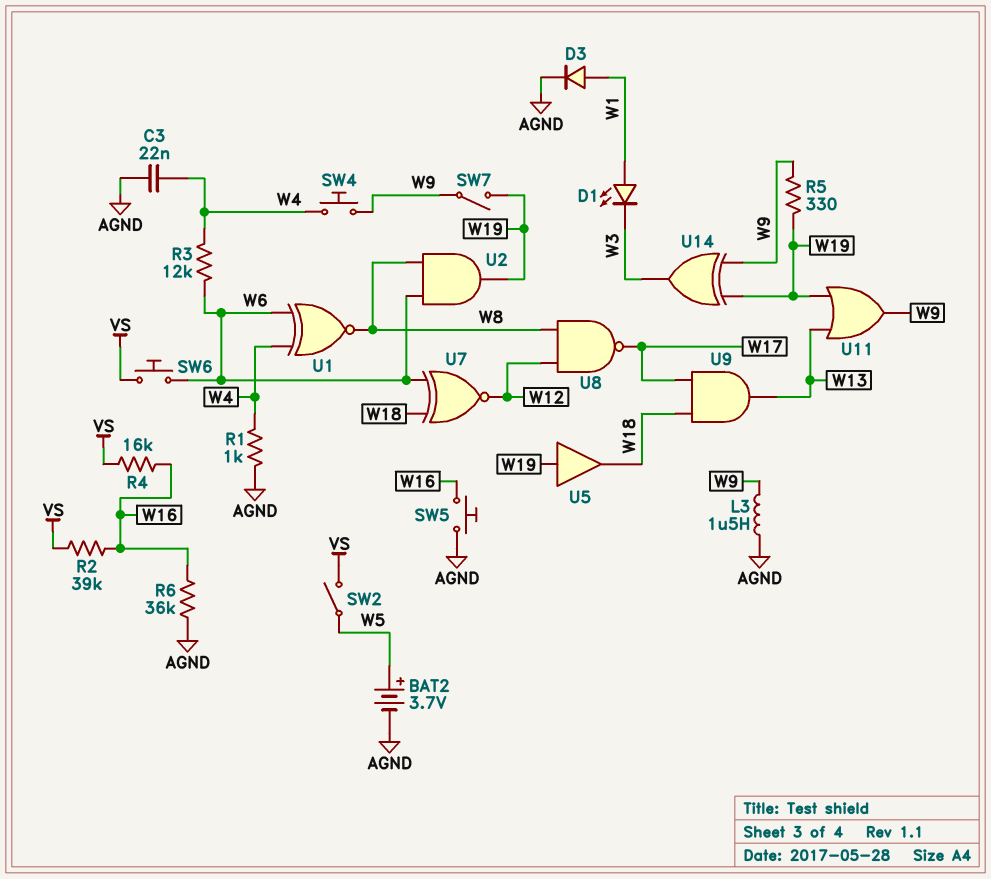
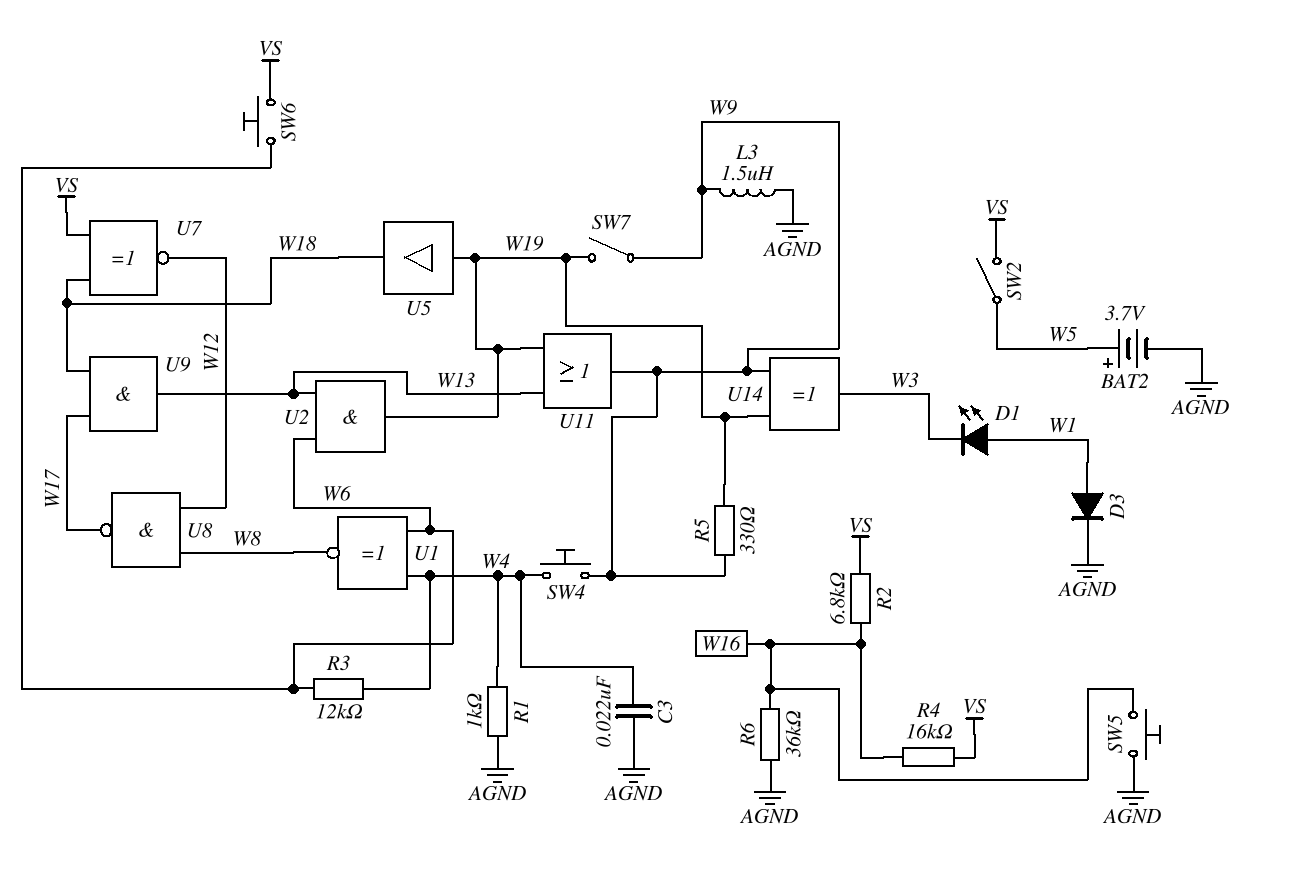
R2: 39k (VS, W16) -> 6.8k (VS, W16)
U2: AND (in W6, in W8, out W19) -> AND (in W6, in W13, out W19)
U7: XNOR (in W6, in W18, out W12) -> XNOR (in VS, in W18, out W12)

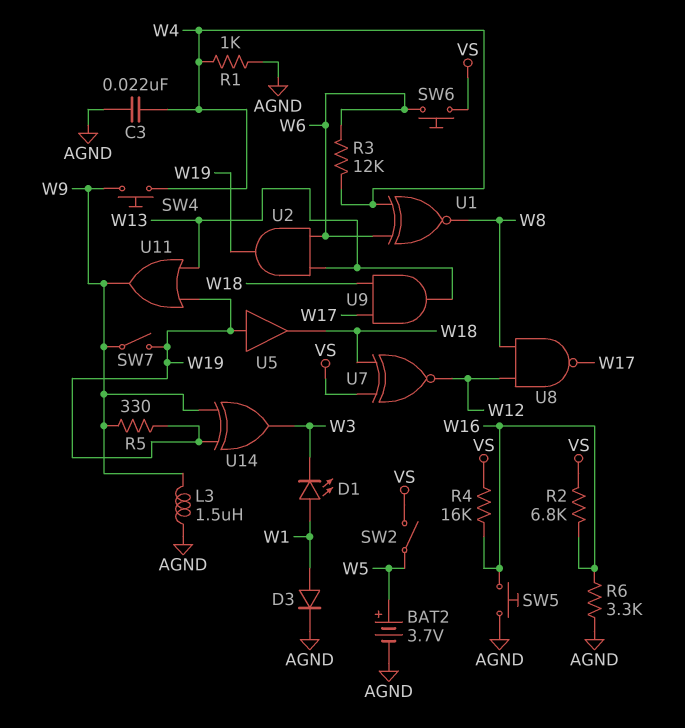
R6: 36k (AGND, W16) -> 3.3k (AGND, W16)

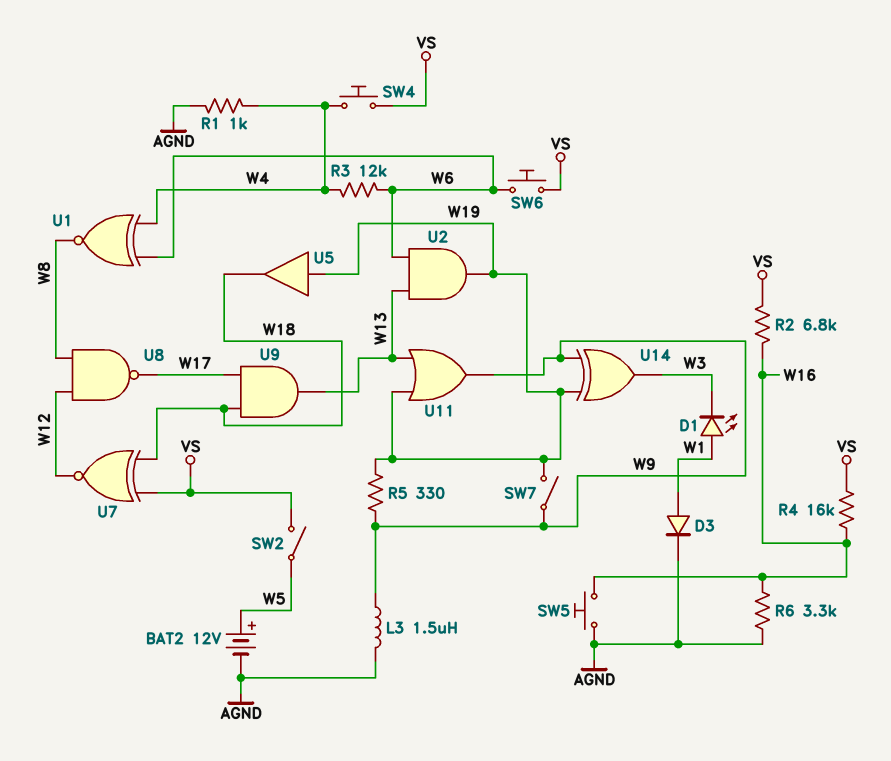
BAT2: 3.7V (plus W5, minus AGND) -> 12V (plus W5, minus AGND)
C3: 22nF (AGND, W4) -> none
SW4: button (W4, W9) -> button (VS, W4)

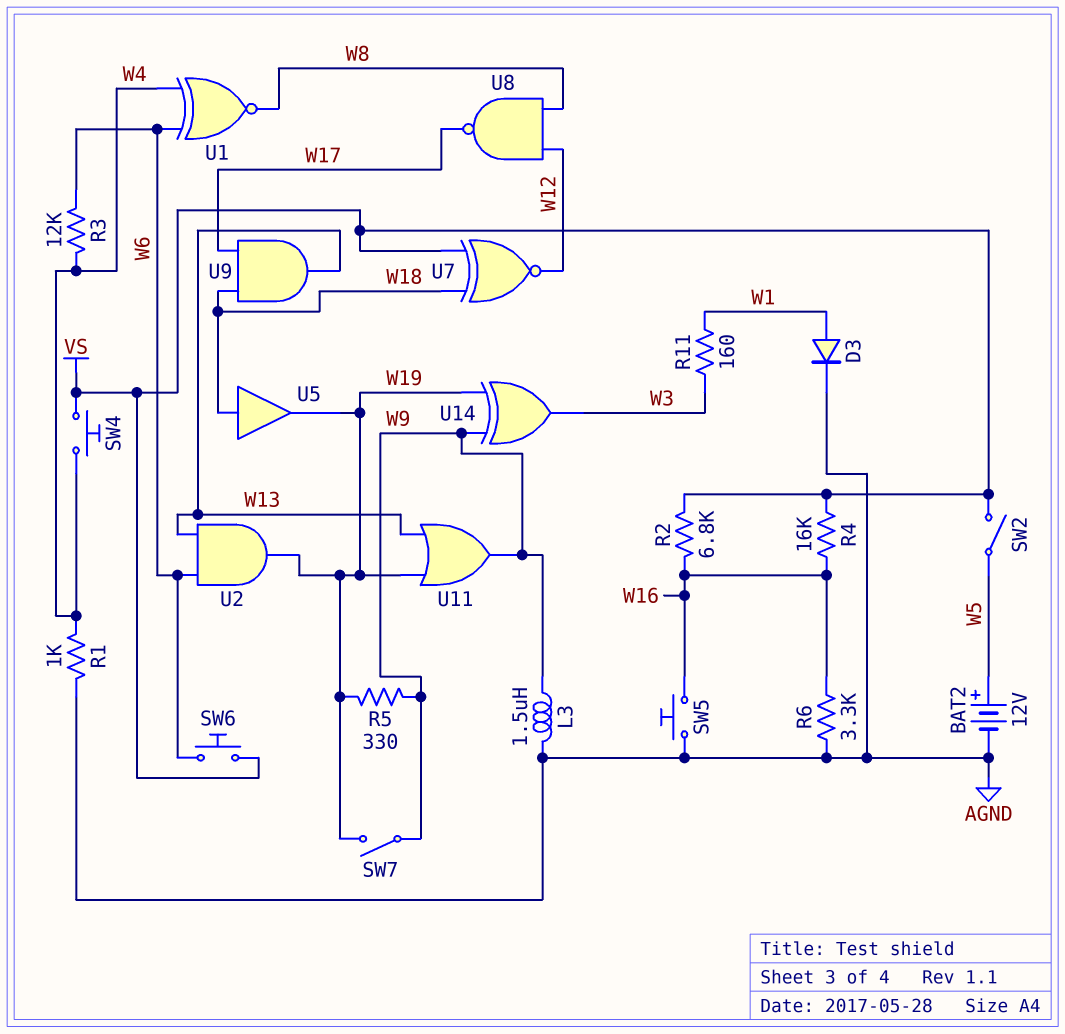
D1: LED (A W1, K W3) -> none
R11: none -> 160 (W1, W3)
U5: buffer (in W19, out W18) -> buffer (in W18, out W19)

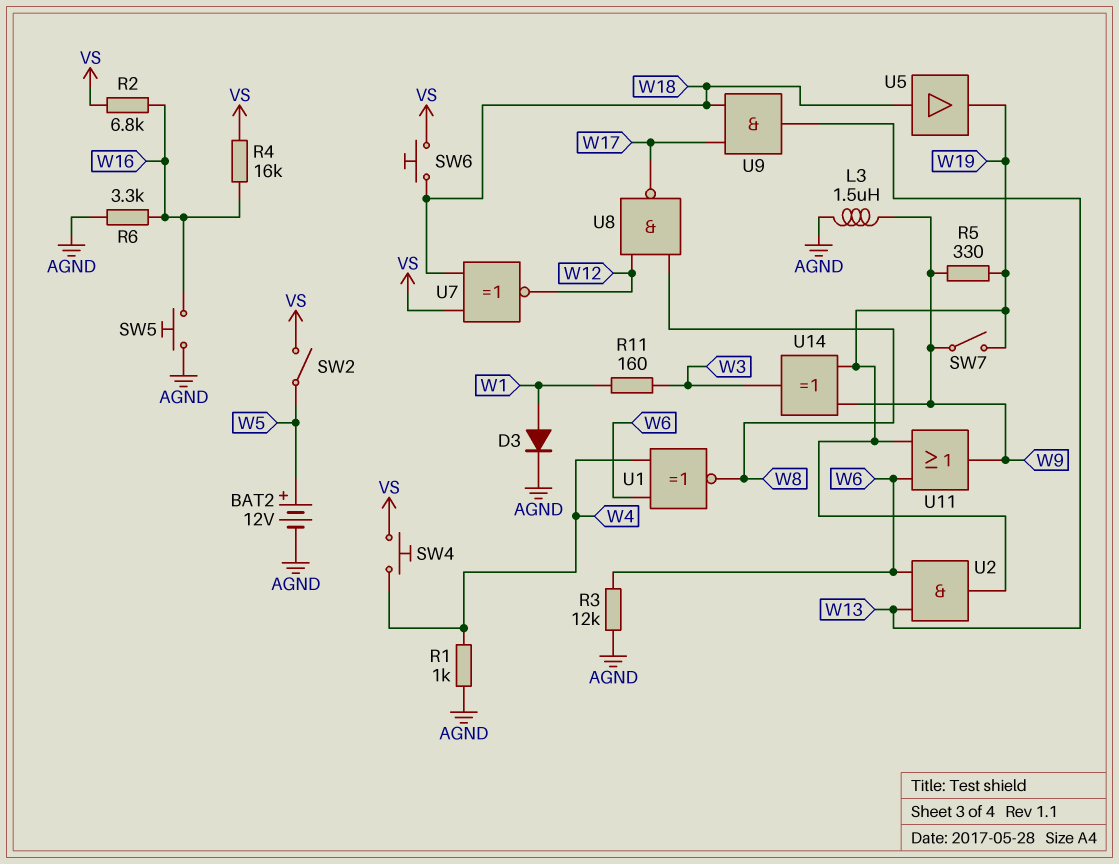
R3: 12k (W4, W6) -> 12k (AGND, W6)
SW6: button (VS, W6) -> button (VS, W18)
U11: OR (in W13, in W19, out W9) -> OR (in W6, in W19, out W9)

